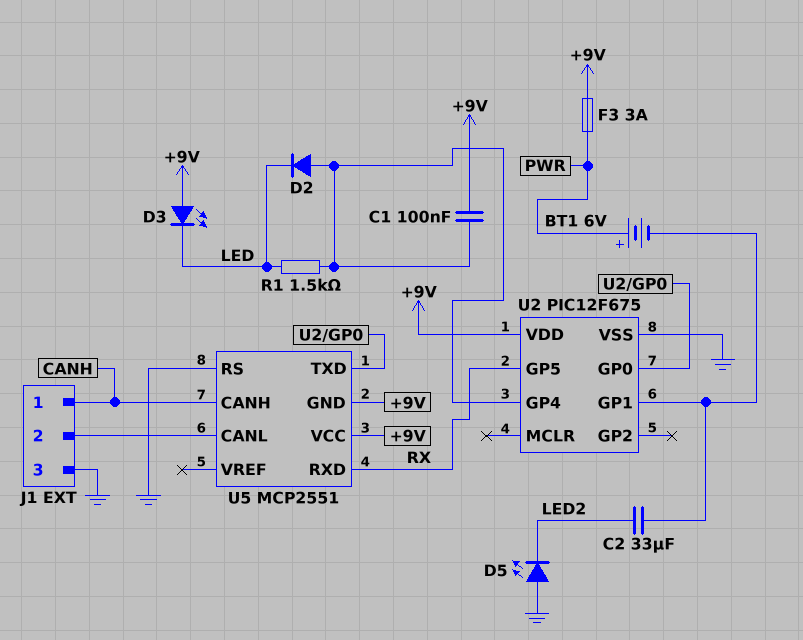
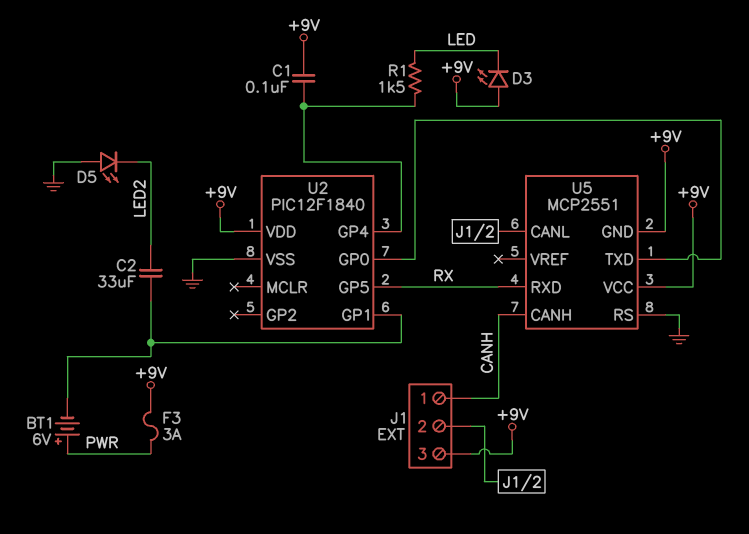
D2: diode (A U2/GP4, K LED) -> none
J1 pin 3: GND -> +9V
U2: PIC12F675 -> PIC12F1840

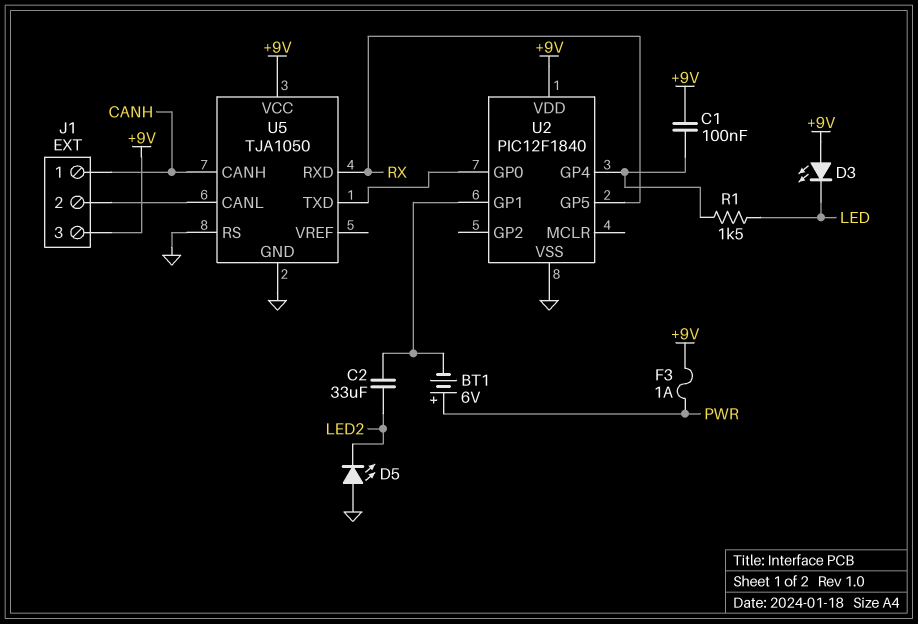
F3: 3A (+9V, PWR) -> 1A (+9V, PWR)
U5: MCP2551 -> TJA1050
U5 pin GND: +9V -> GND

